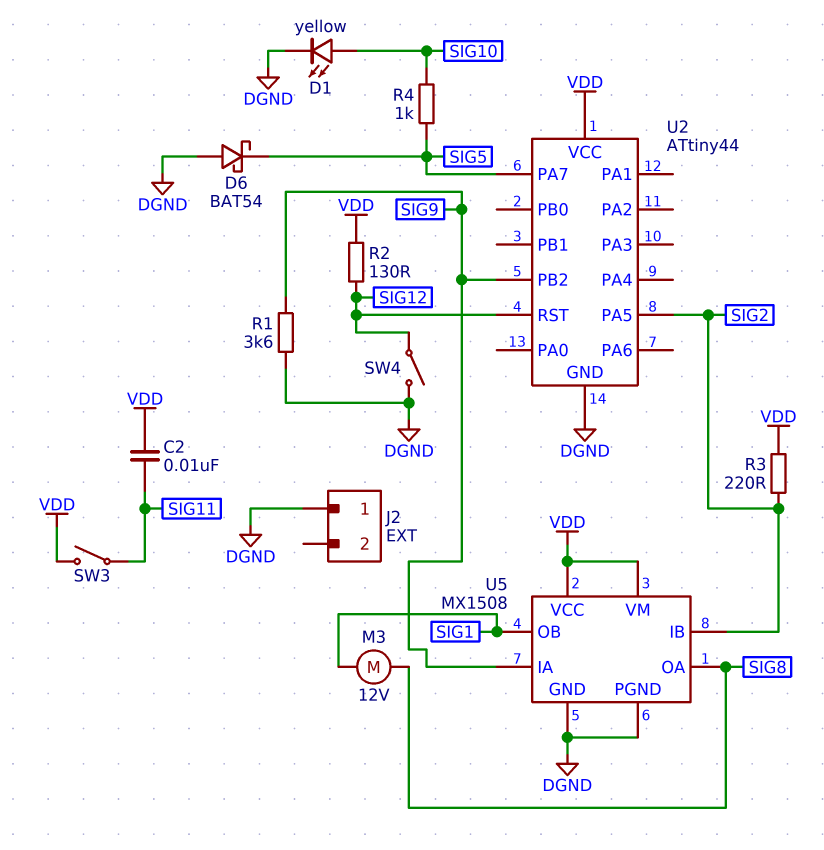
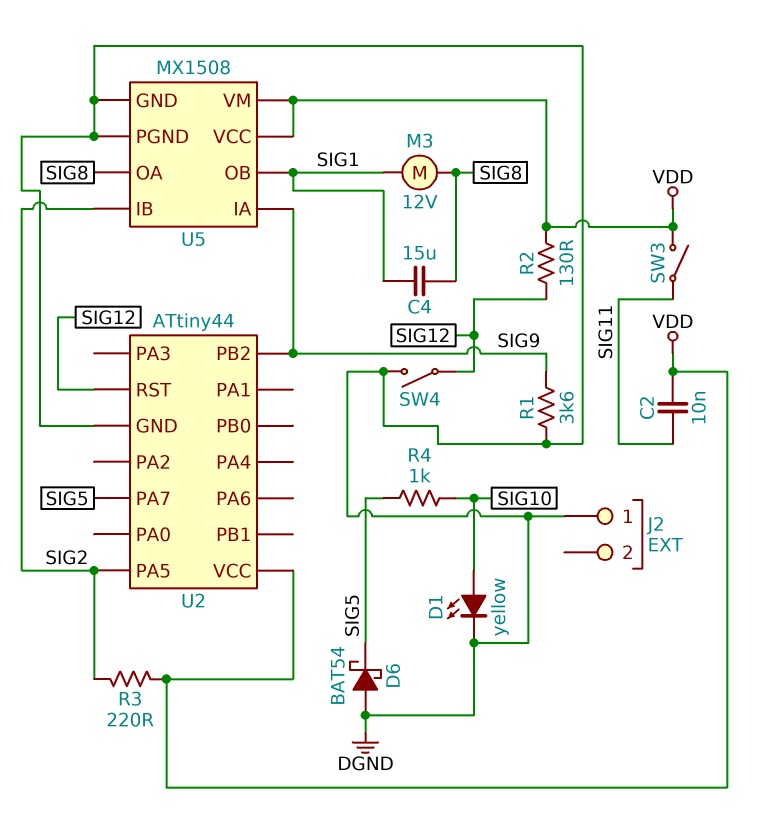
C4: none -> 15uF (SIG1, SIG8)

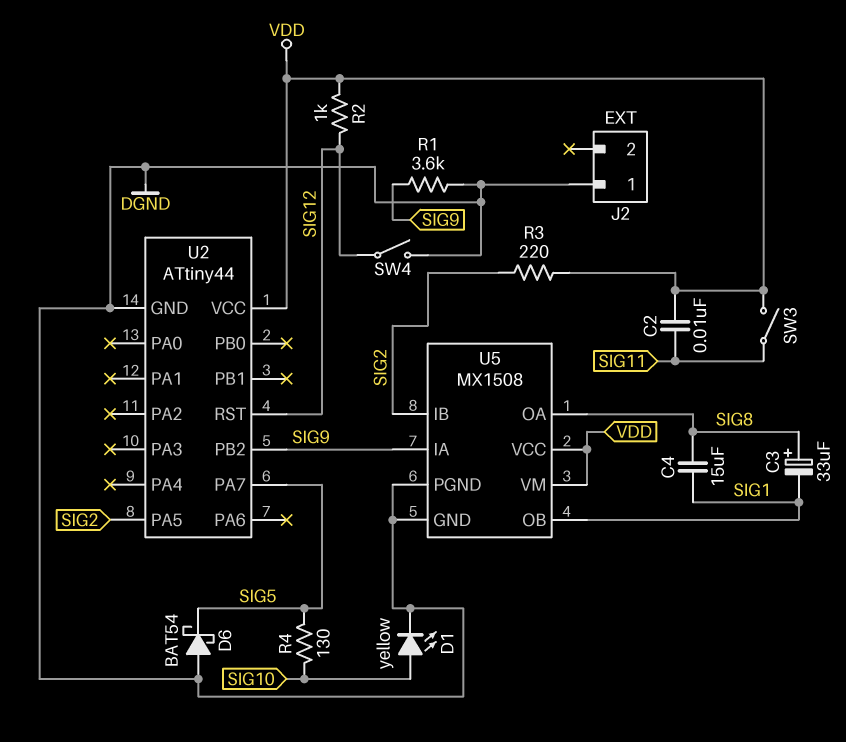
C3: none -> 33uF (plus SIG8, minus SIG1)
M3: motor 12V (SIG1, SIG8) -> none
R2: 130 (SIG12, VDD) -> 1k (SIG12, VDD)
R4: 1k (SIG5, SIG10) -> 130 (SIG5, SIG10)

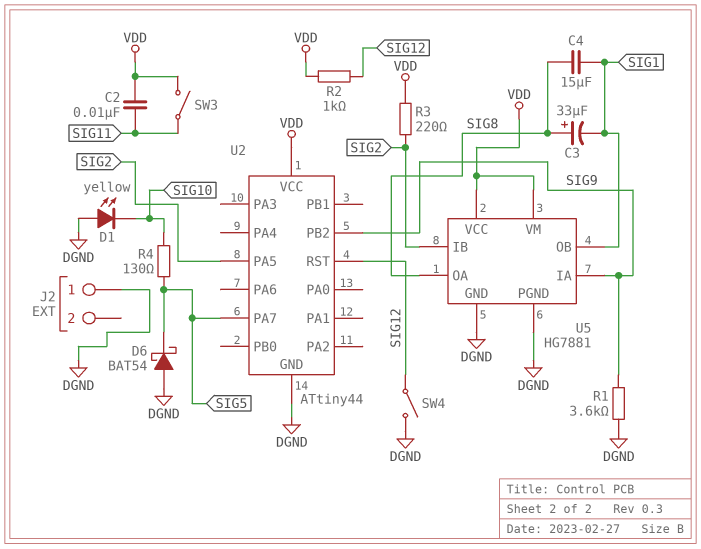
D1: LED yellow (A SIG10, K DGND) -> LED yellow (A DGND, K SIG10)
U5: MX1508 -> HG7881

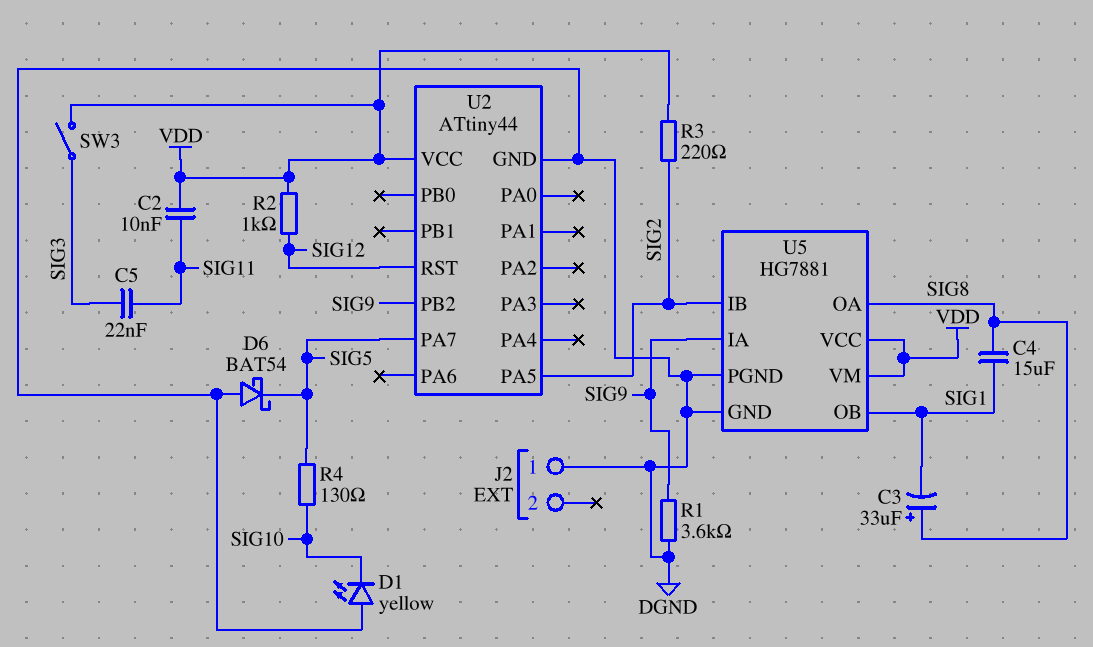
C5: none -> 22nF (SIG3, SIG11)
SW3: switch (SIG11, VDD) -> switch (SIG3, VDD)
SW4: switch (DGND, SIG12) -> none

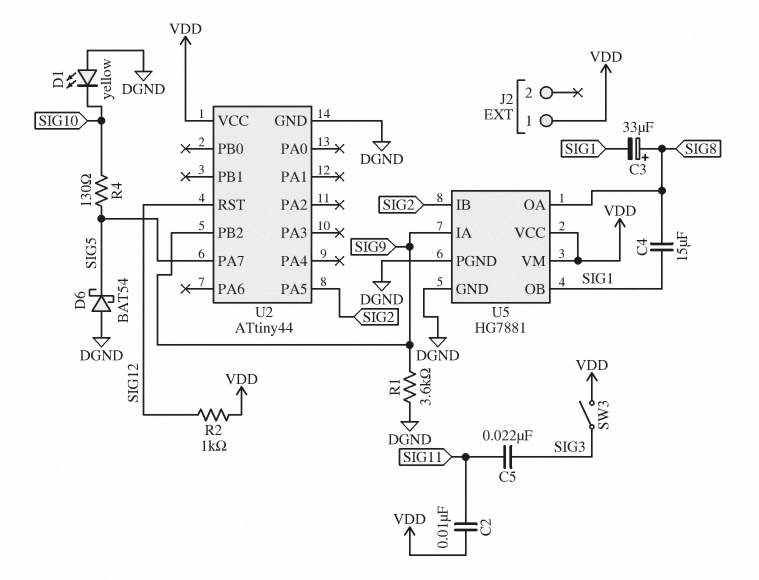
J2 pin 1: DGND -> VDD
R3: 220 (SIG2, VDD) -> none

